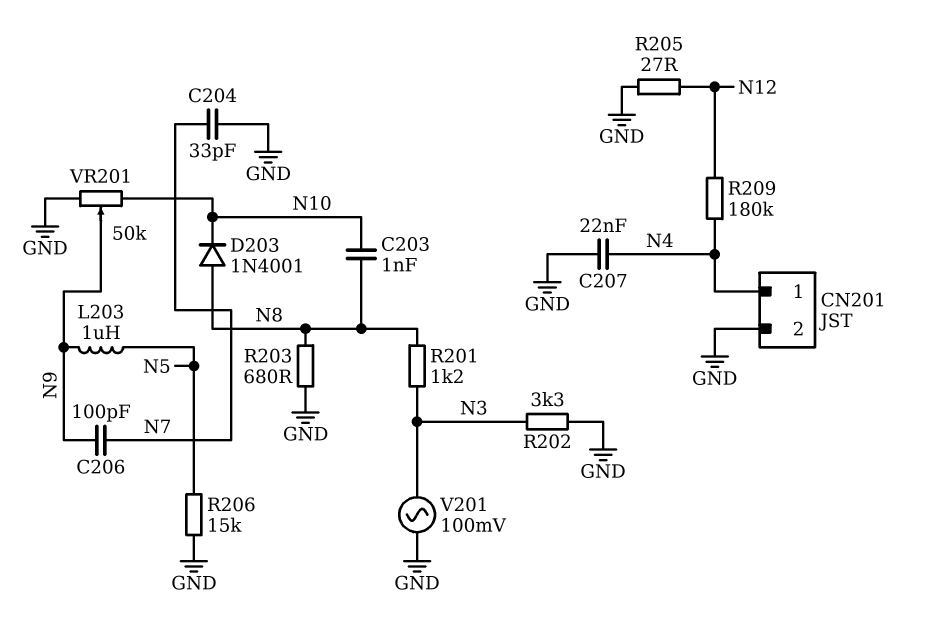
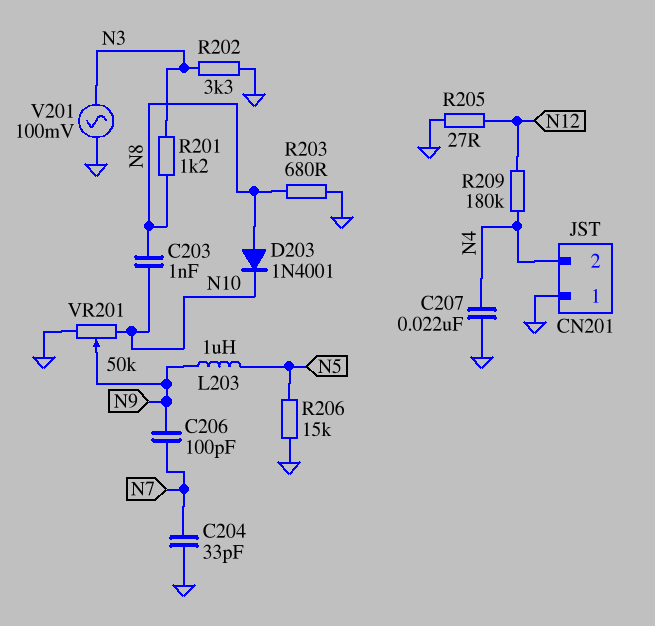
CN201 pin 1: N4 -> GND
CN201 pin 2: GND -> N4

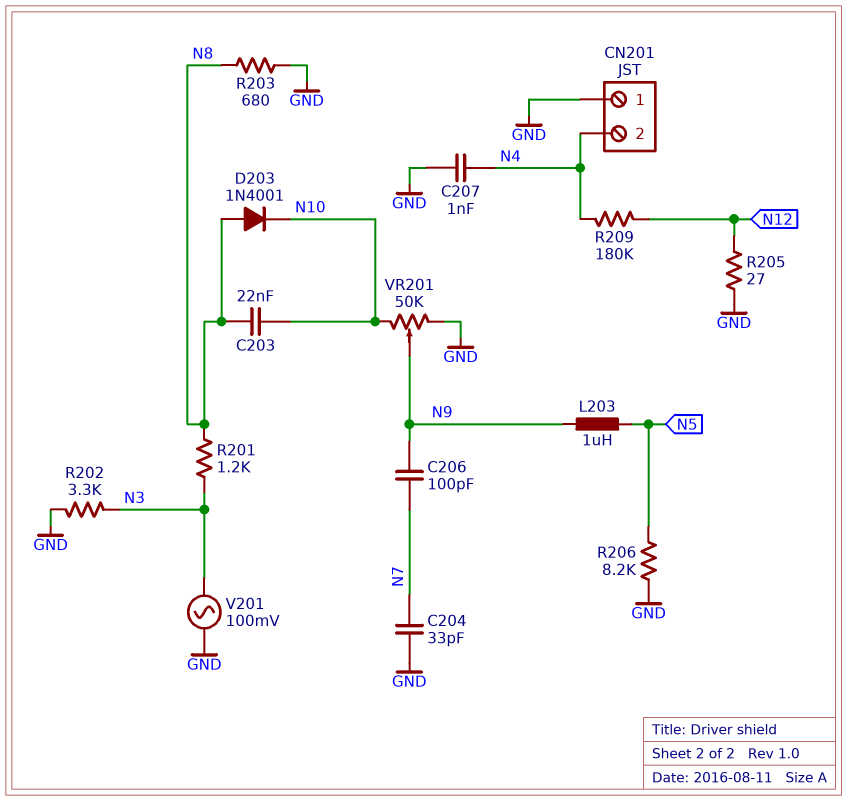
C203: 1nF (N8, N10) -> 22nF (N8, N10)
C207: 22nF (GND, N4) -> 1nF (GND, N4)
R206: 15k (GND, N5) -> 8.2k (GND, N5)

